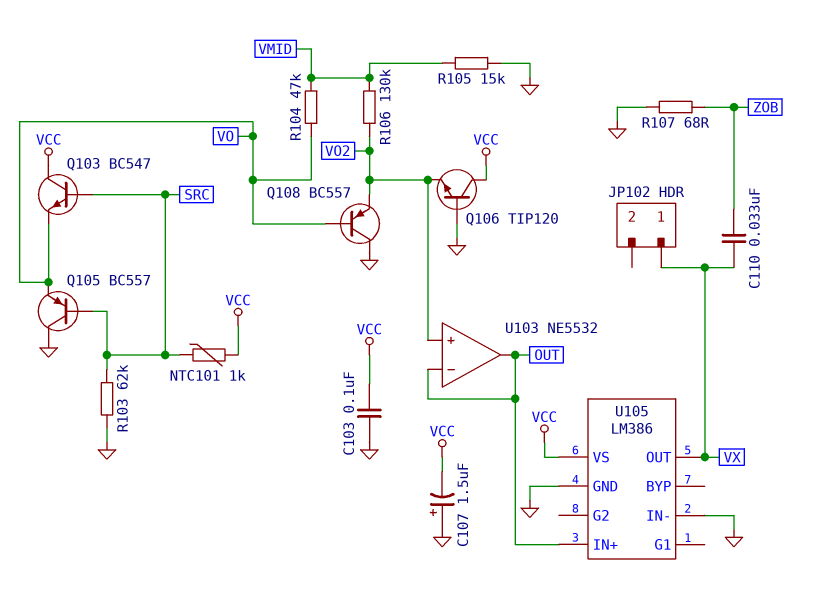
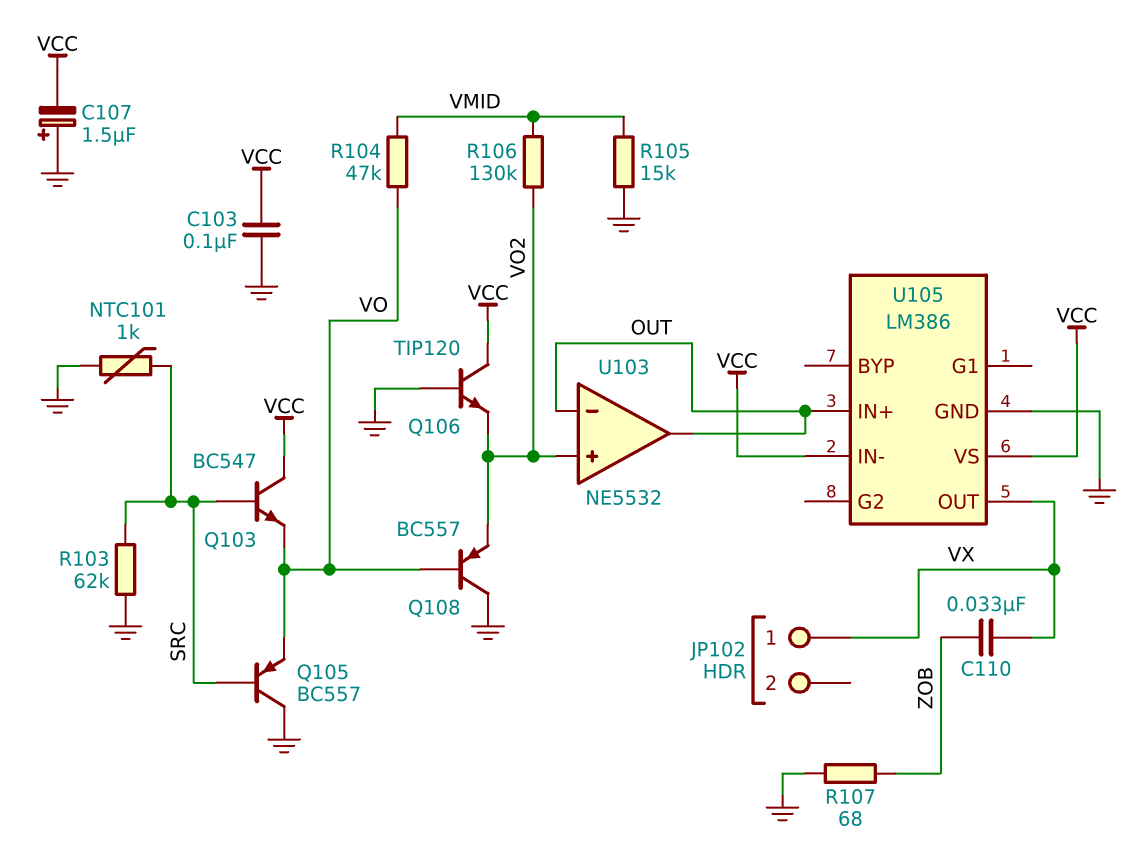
NTC101: 1k (SRC, VCC) -> 1k (GND, SRC)
U105 pin IN-: GND -> VCC

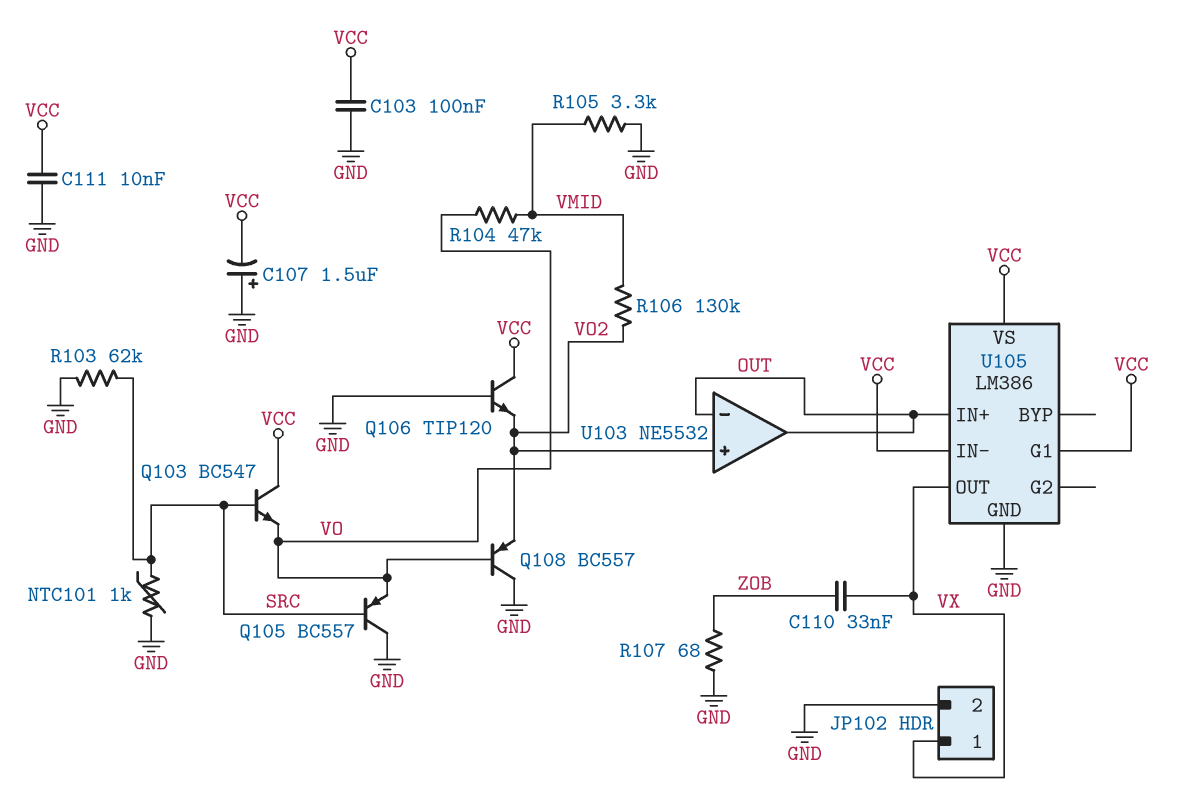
C111: none -> 10nF (GND, VCC)
JP102 pin 2: none -> GND
R105: 15k (GND, VMID) -> 3.3k (GND, VMID)
U105 pin G1: none -> VCC

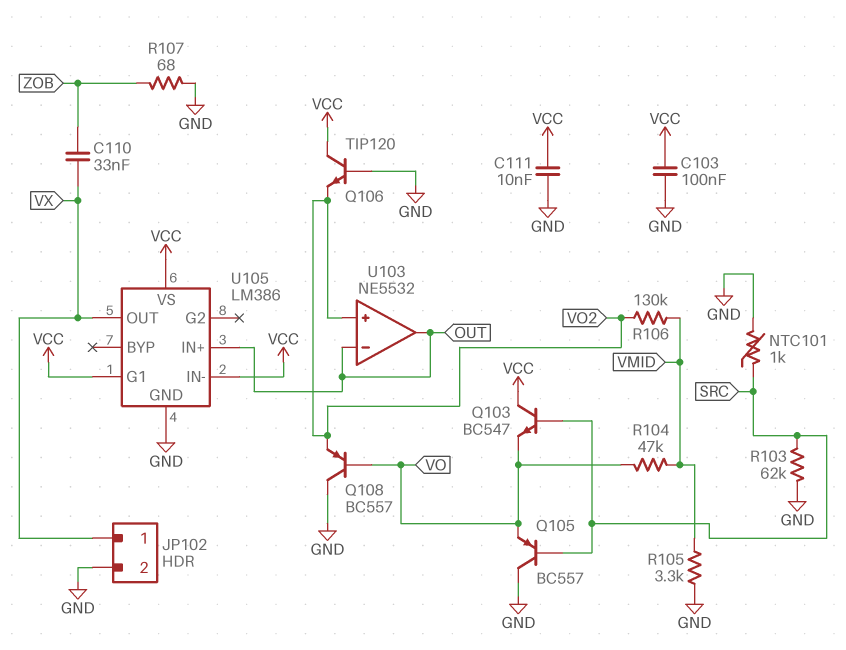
C107: 1.5uF (plus GND, minus VCC) -> none

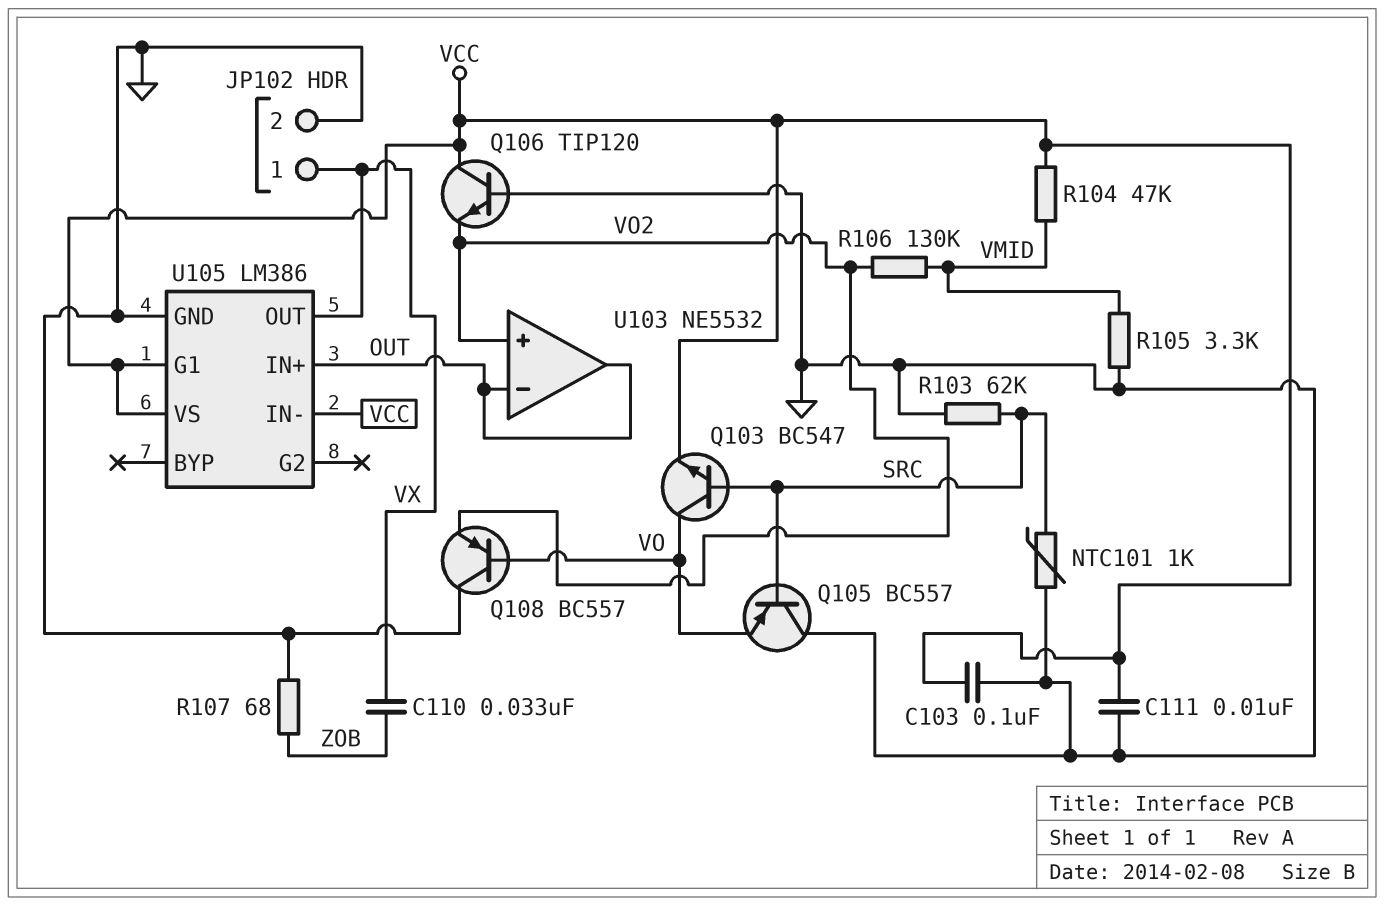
Q103: NPN BC547 (B SRC, C VCC, E VO) -> NPN BC547 (B SRC, C VO, E VCC)
R104: 47k (VMID, VO) -> 47k (VCC, VMID)

